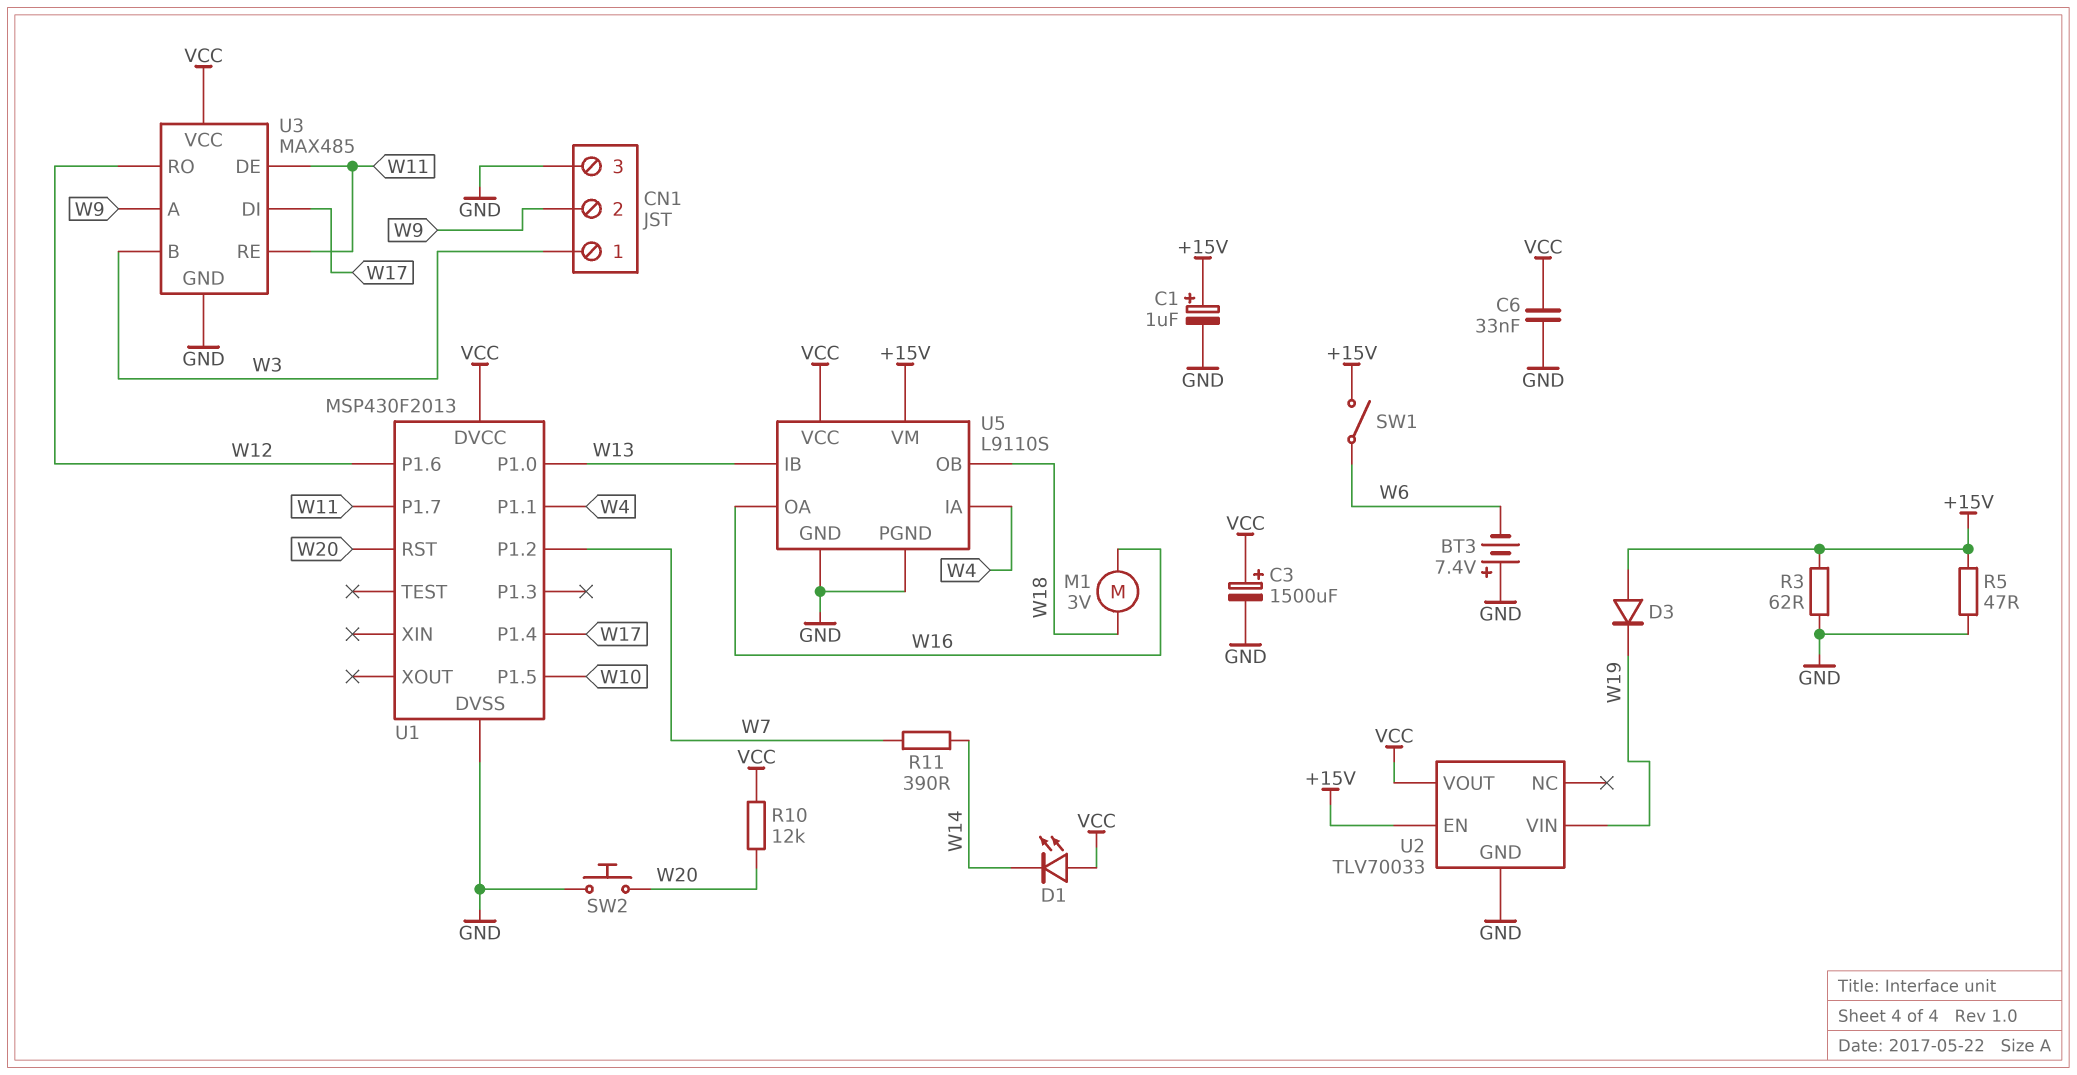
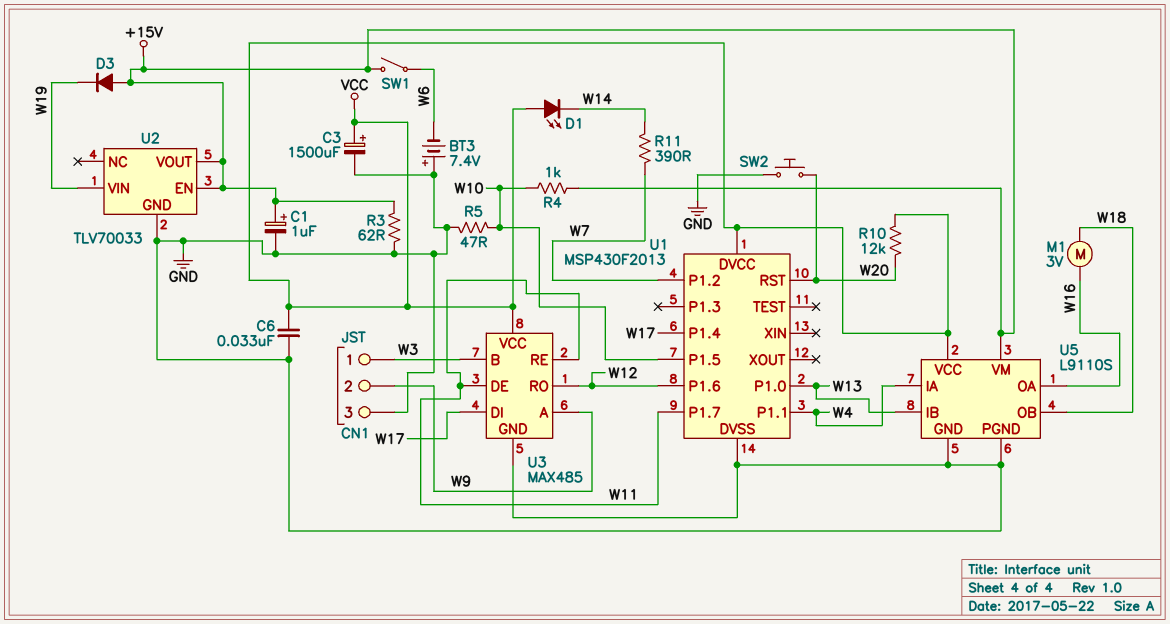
R4: none -> 1k (+15V, W10)
R5: 47 (+15V, GND) -> 47 (GND, W10)
U2 pin VOUT: VCC -> +15V

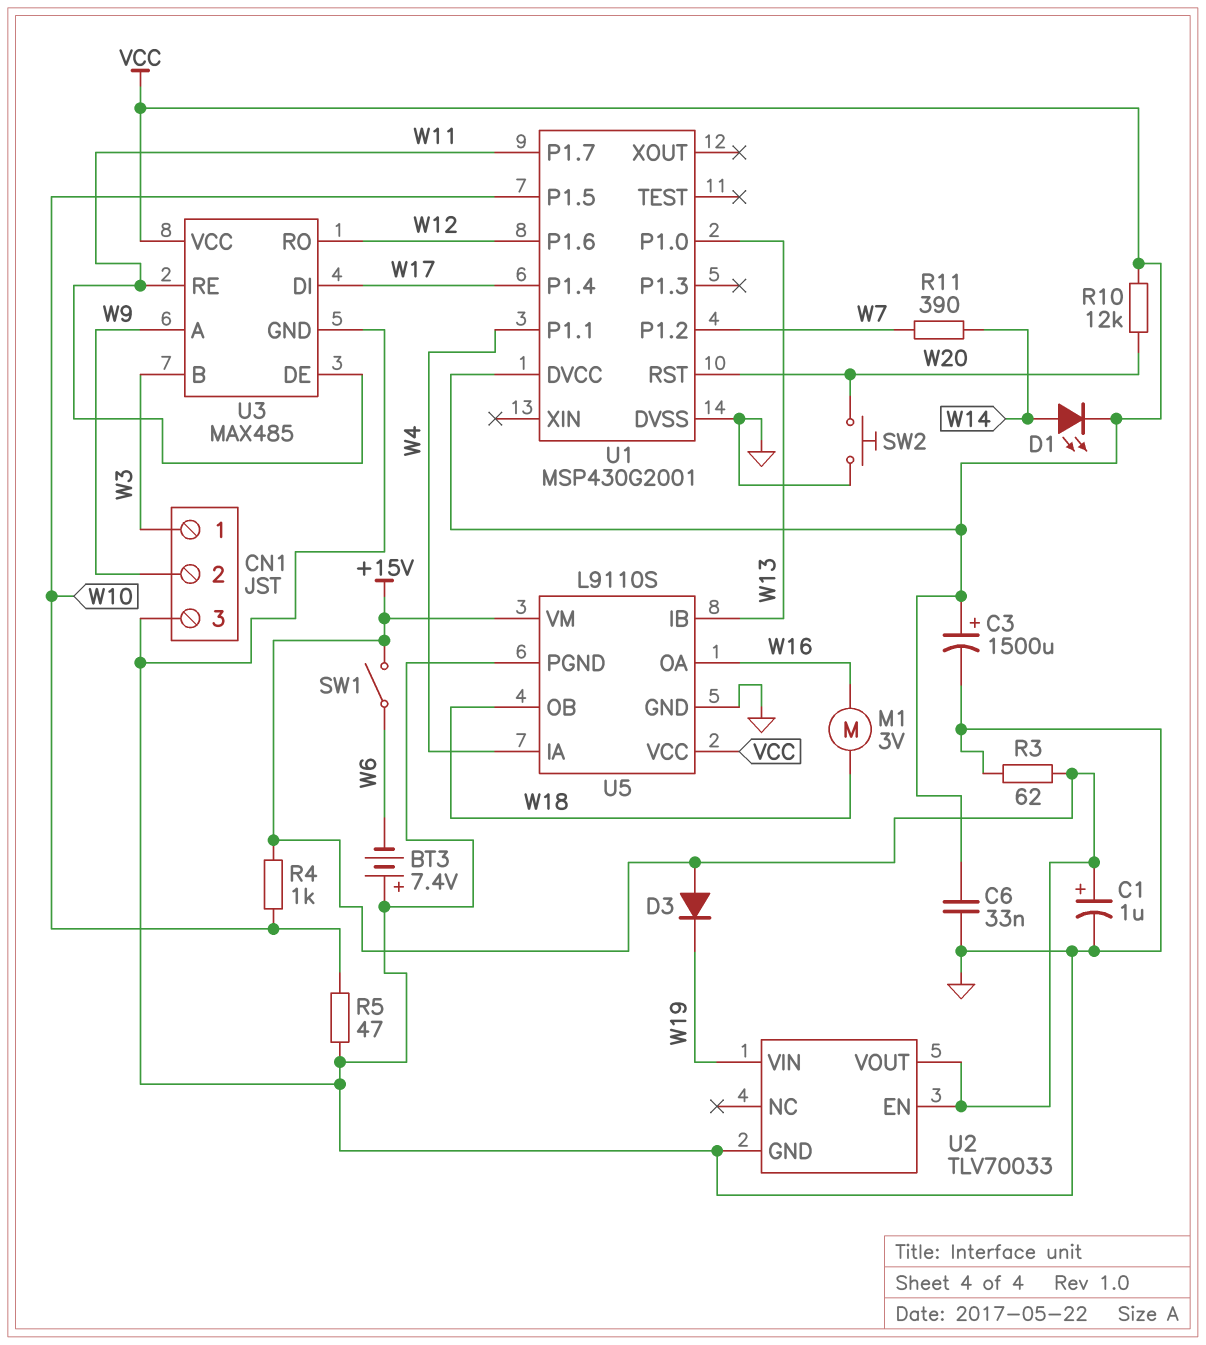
D1: LED (A VCC, K W14) -> LED (A W14, K VCC)
U1: MSP430F2013 -> MSP430G2001

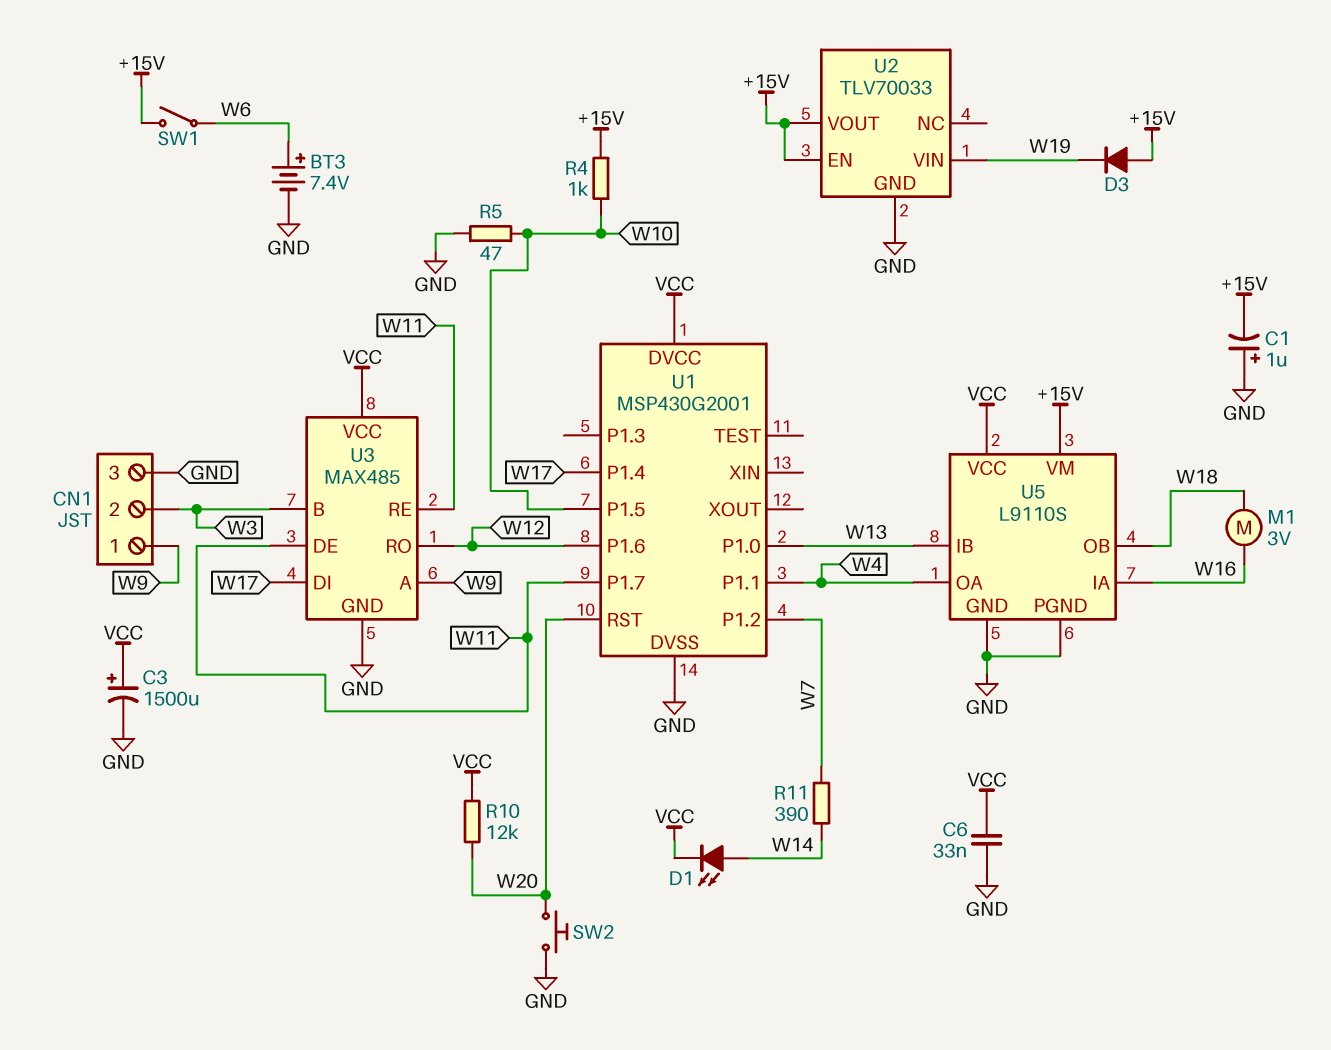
BT3: 7.4V (plus GND, minus W6) -> 7.4V (plus W6, minus GND)
C1: 1uF (plus +15V, minus GND) -> 1uF (plus GND, minus +15V)
CN1 pin 1: W3 -> W9
CN1 pin 2: W9 -> W3
R3: 62 (+15V, GND) -> none
U5 pin IA: W4 -> W16
U5 pin OA: W16 -> W4

